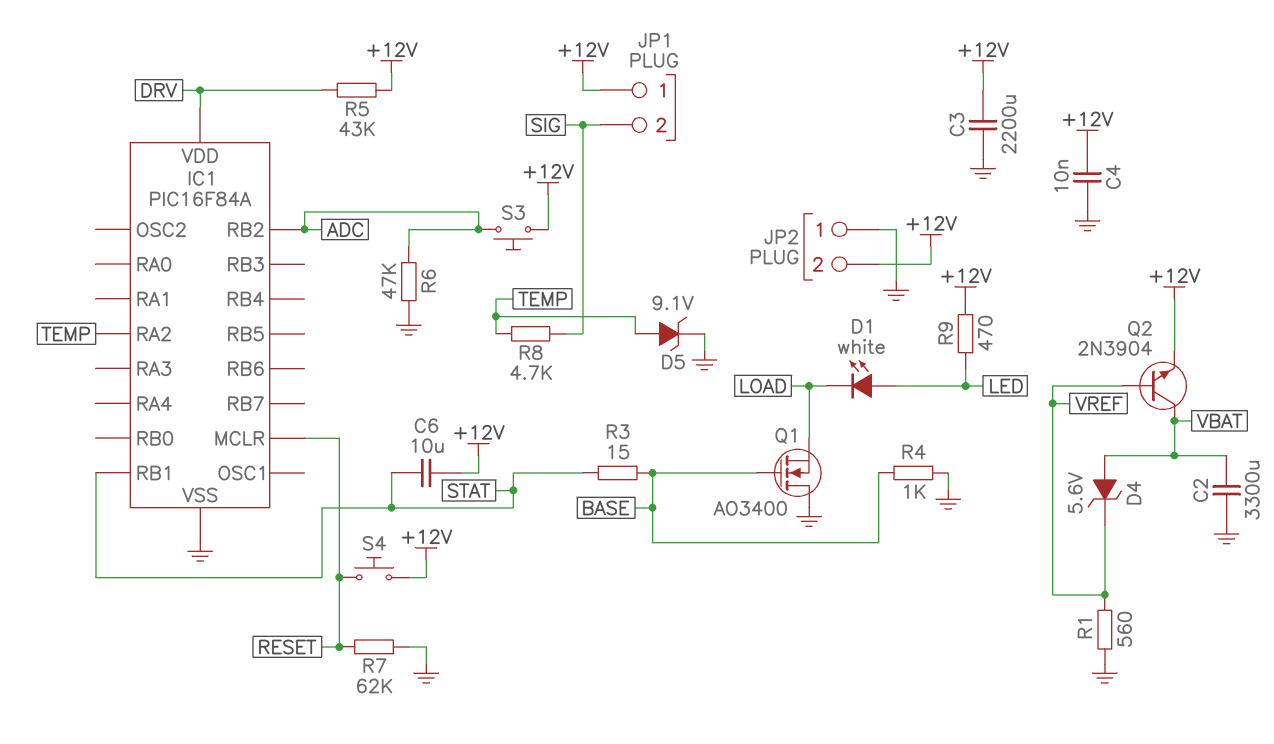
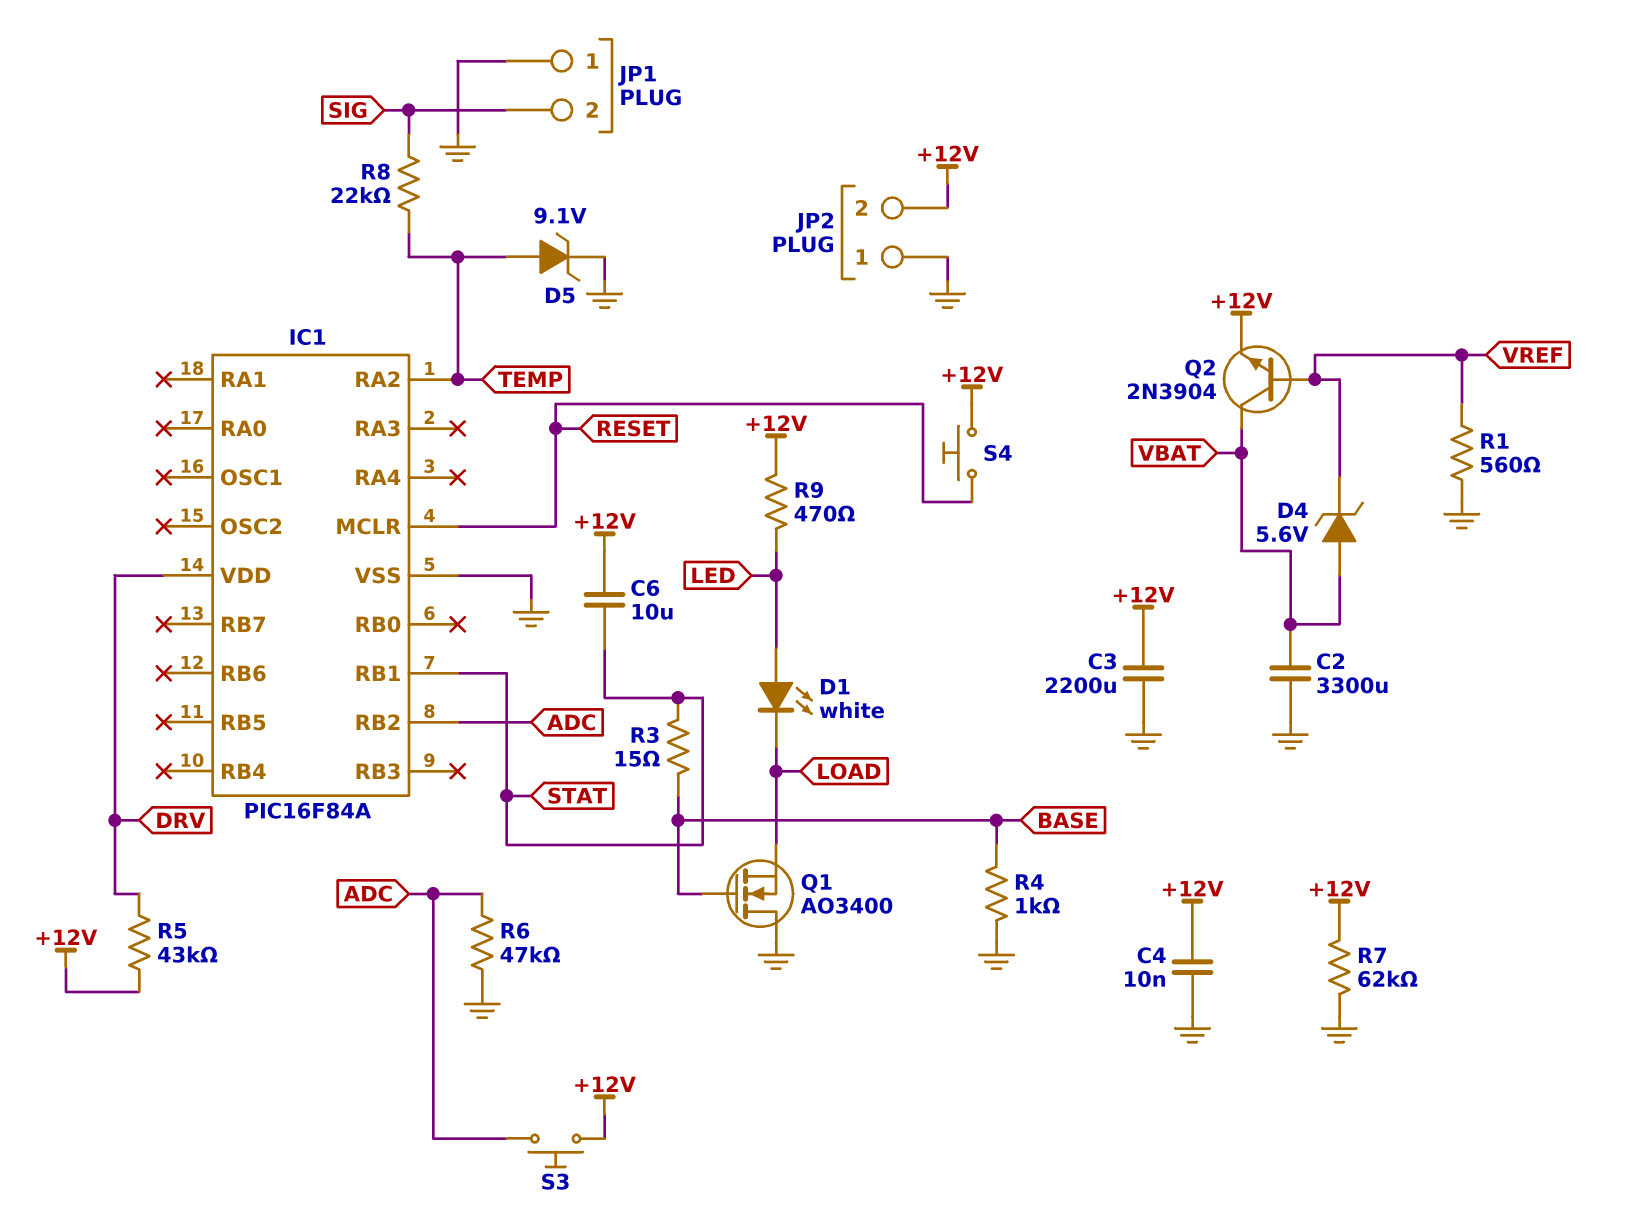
JP1 pin 1: +12V -> GND
R7: 62k (GND, RESET) -> 62k (+12V, GND)
R8: 4.7k (SIG, TEMP) -> 22k (SIG, TEMP)

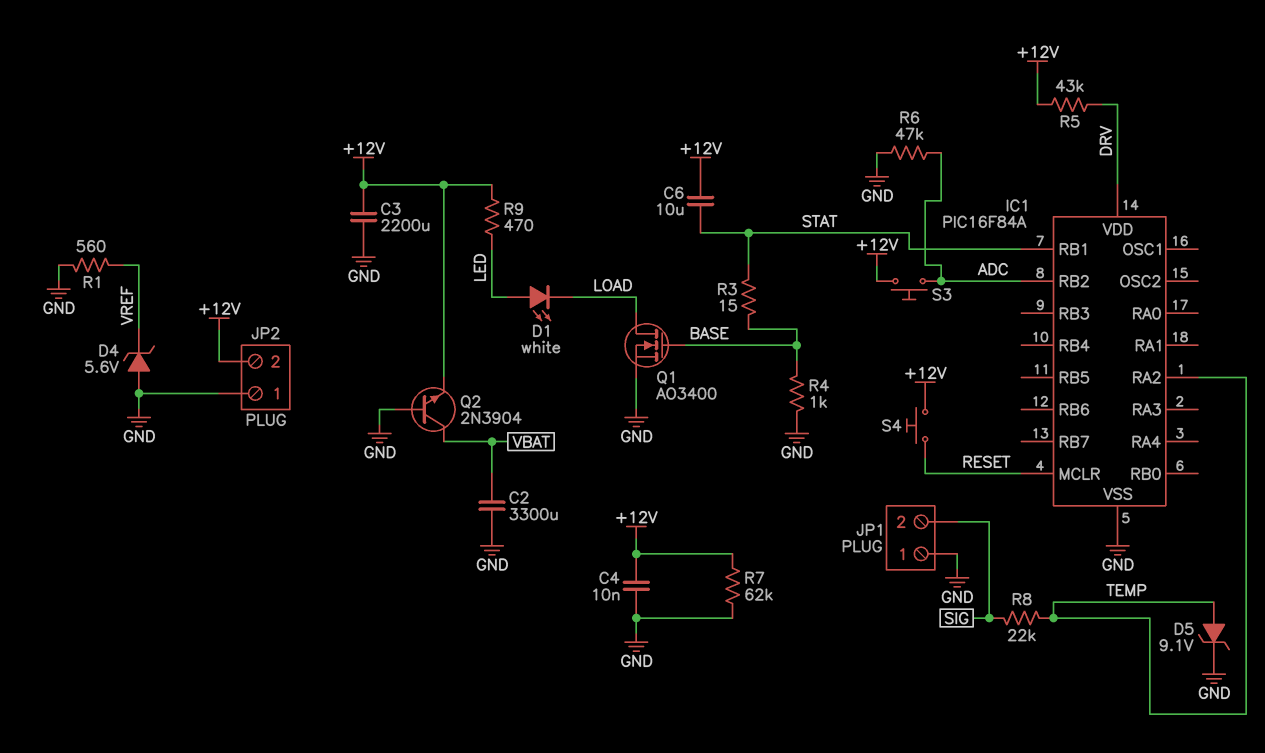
D4: zener 5.6V (A VBAT, K VREF) -> zener 5.6V (A GND, K VREF)
Q1: NMOS AO3400 (G BASE, D GND, S LOAD) -> NMOS AO3400 (G BASE, D LOAD, S GND)
Q2: NPN 2N3904 (B VREF, C VBAT, E +12V) -> NPN 2N3904 (B GND, C VBAT, E +12V)

